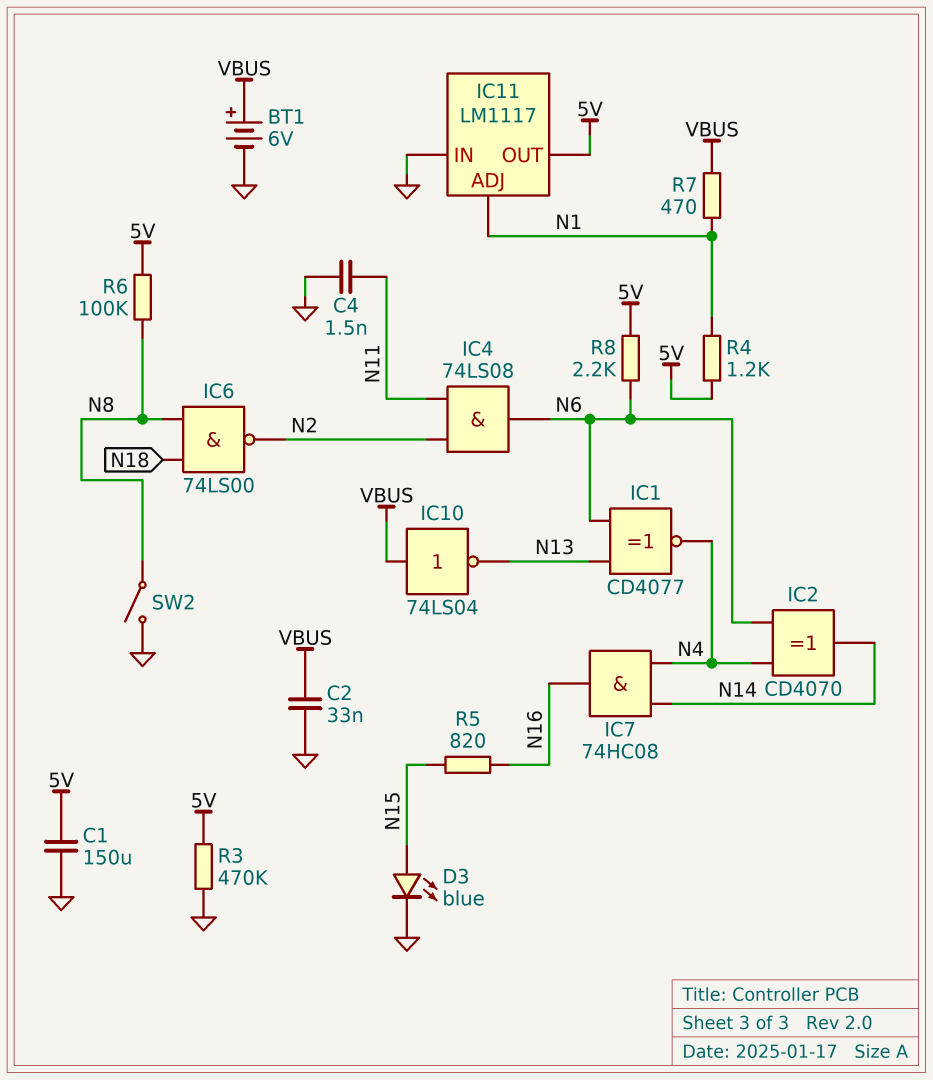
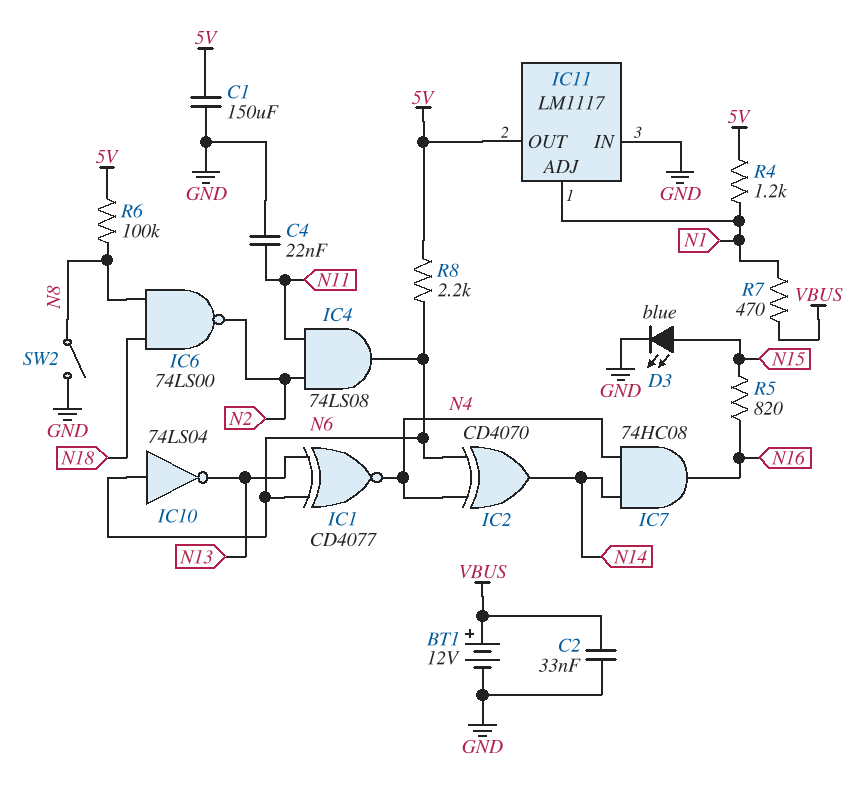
BT1: 6V (plus VBUS, minus GND) -> 12V (plus VBUS, minus GND)
C4: 1.5nF (GND, N11) -> 22nF (GND, N11)
IC10: NOT 74LS04 (in VBUS, out N13) -> NOT 74LS04 (in N6, out N13)
R3: 470k (5V, GND) -> none

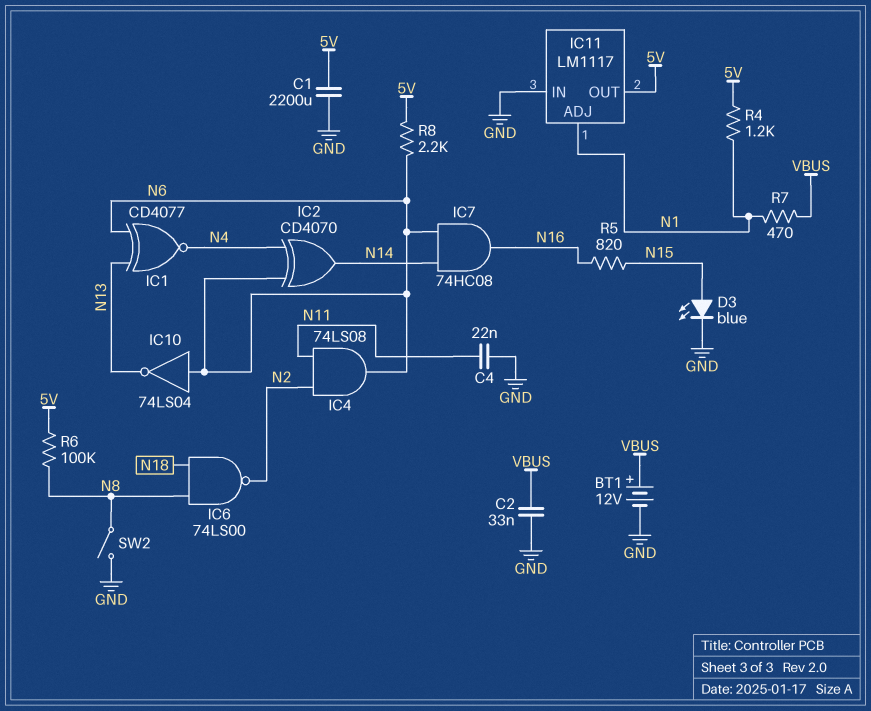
C1: 150uF (5V, GND) -> 2200uF (5V, GND)
IC7: AND 74HC08 (in N4, in N14, out N16) -> AND 74HC08 (in N6, in N14, out N16)

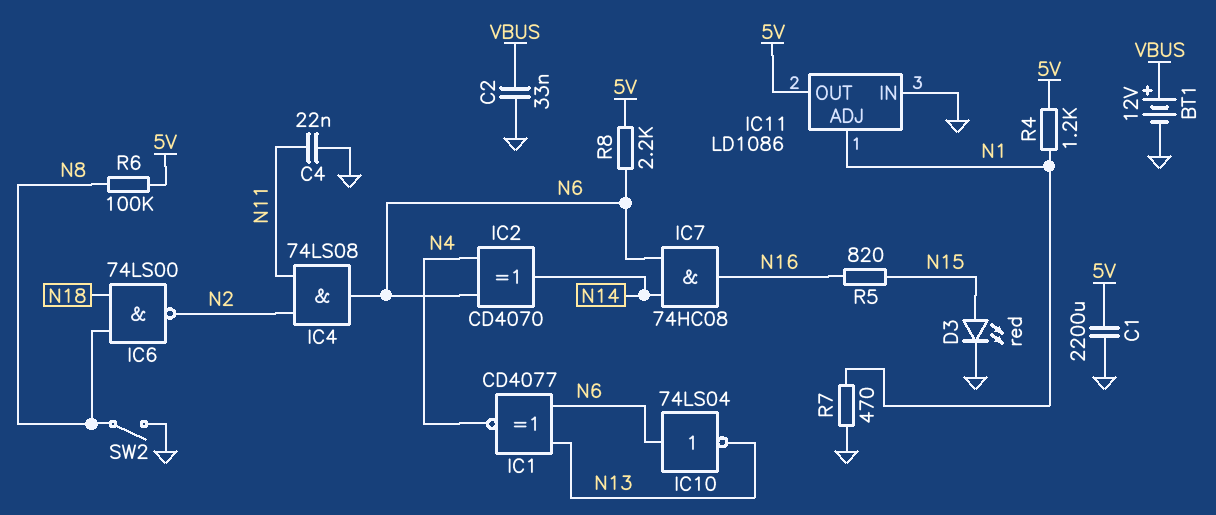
D3: LED blue (A N15, K GND) -> LED red (A N15, K GND)
IC11: LM1117 -> LD1086
R7: 470 (N1, VBUS) -> 470 (GND, N1)

